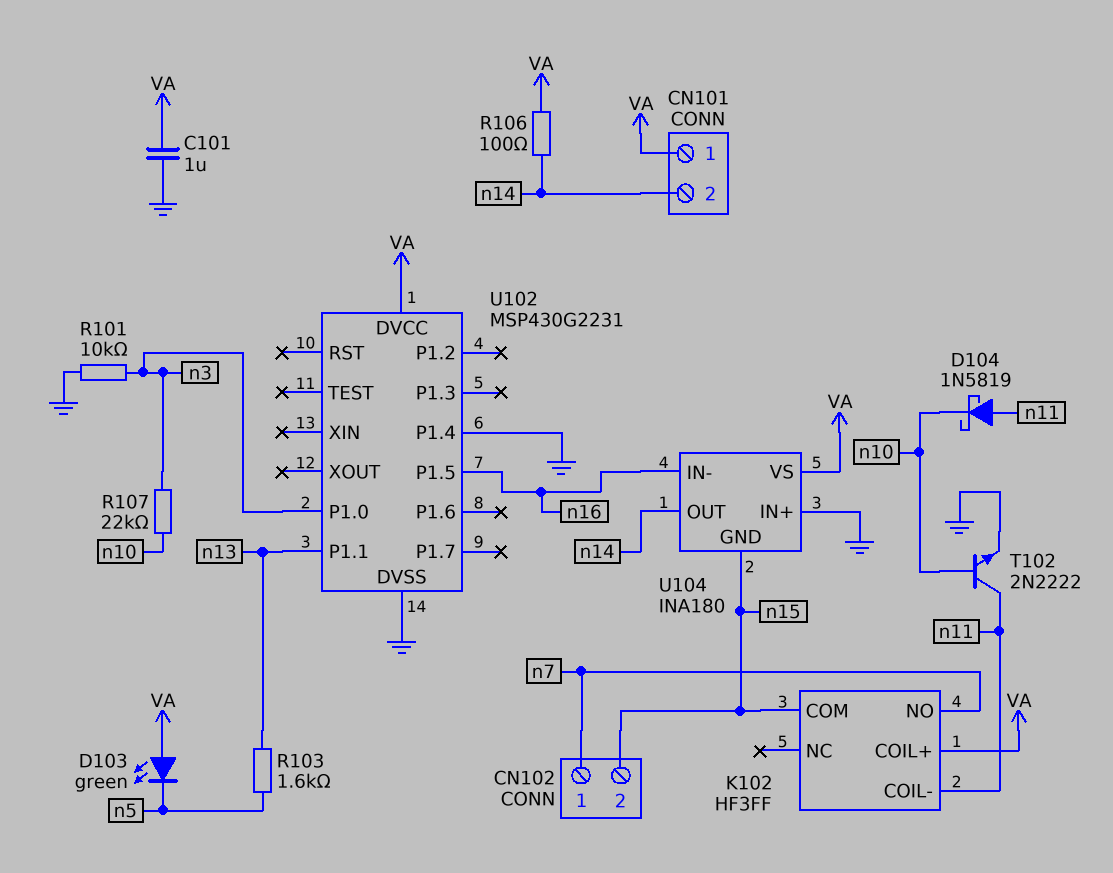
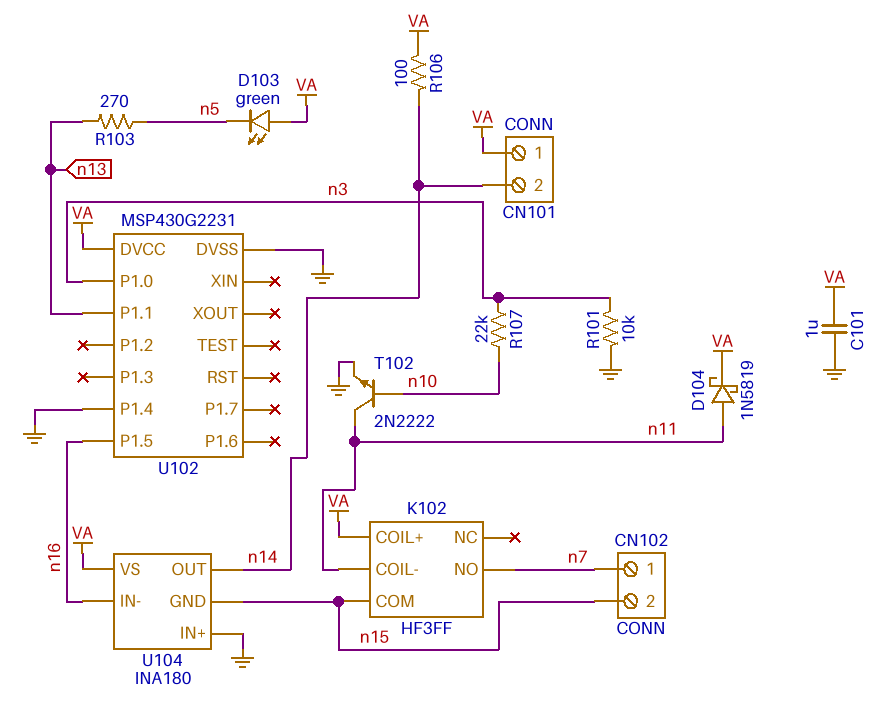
D104: schottky 1N5819 (A n11, K n10) -> schottky 1N5819 (A n11, K VA)
R103: 1.6k (n5, n13) -> 270 (n5, n13)

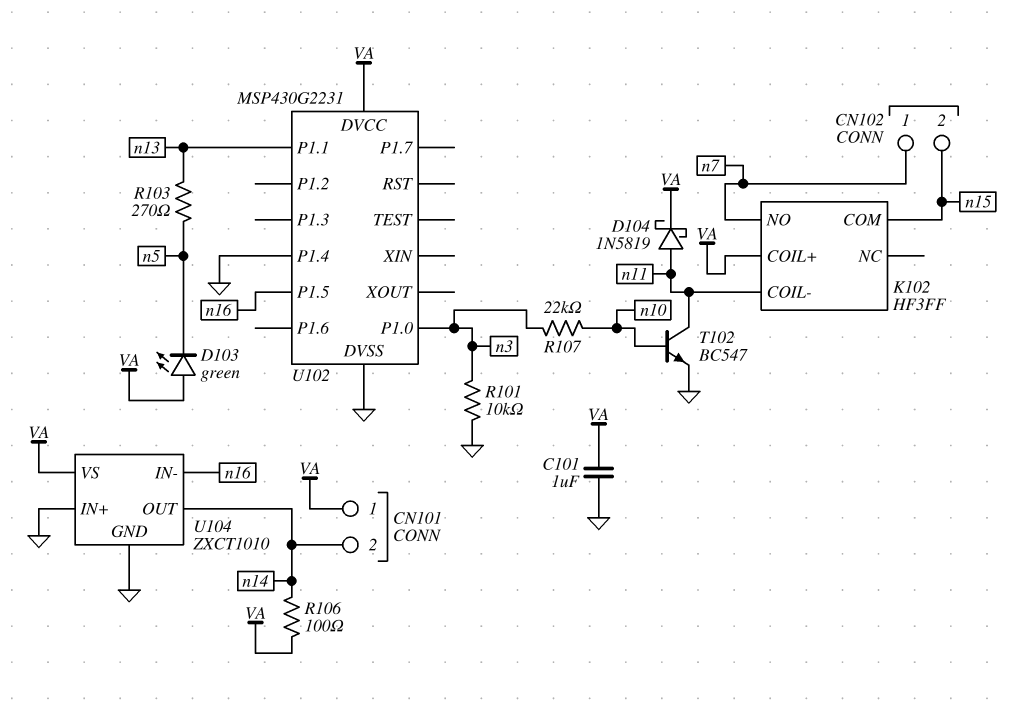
T102: NPN 2N2222 (B n10, C n11, E GND) -> NPN BC547 (B n10, C n11, E GND)
U104: INA180 -> ZXCT1010
U104 pin GND: n15 -> GND

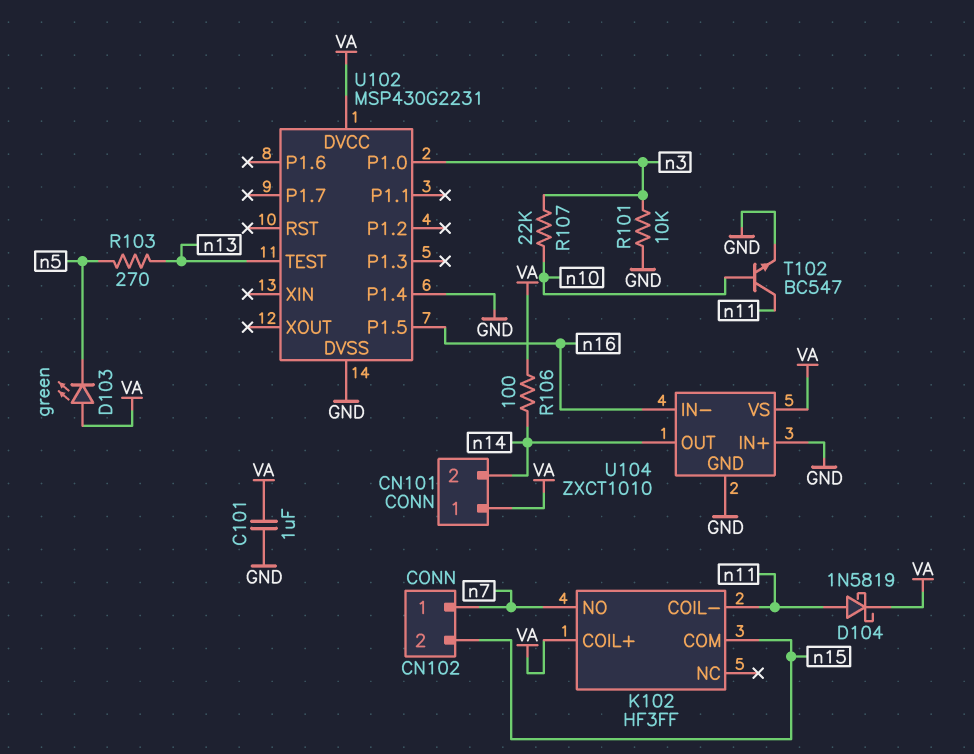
U102 pin P1.1: n13 -> none
U102 pin TEST: none -> n13

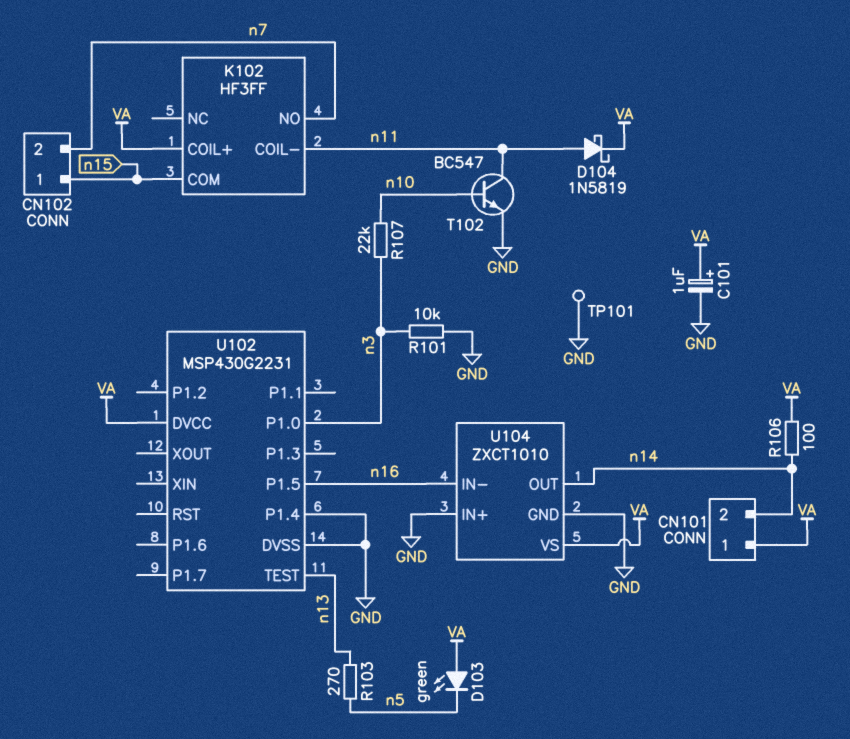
C101: 1uF (GND, VA) -> 1uF (plus VA, minus GND)
CN102 pin 1: n7 -> n15
CN102 pin 2: n15 -> n7
TP101: none -> test point (GND)

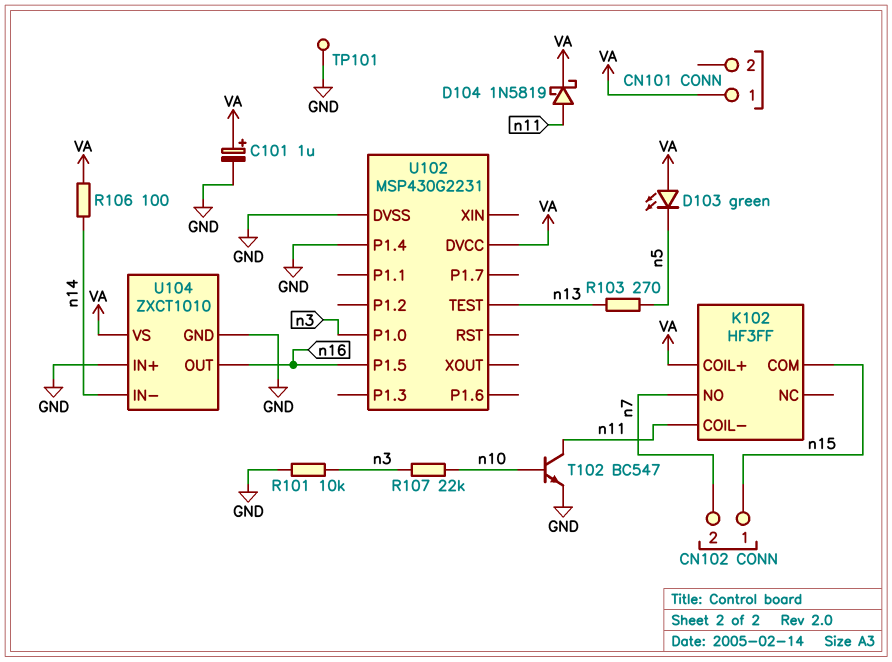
CN101 pin 2: n14 -> none
U104 pin IN-: n16 -> n14
U104 pin OUT: n14 -> n16

